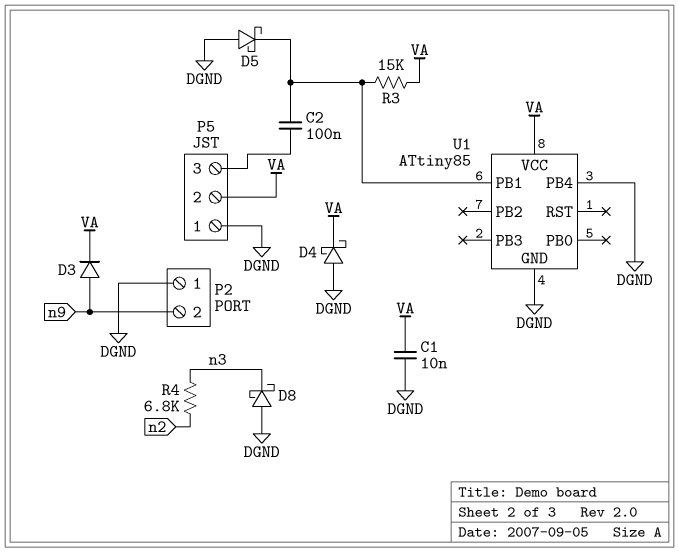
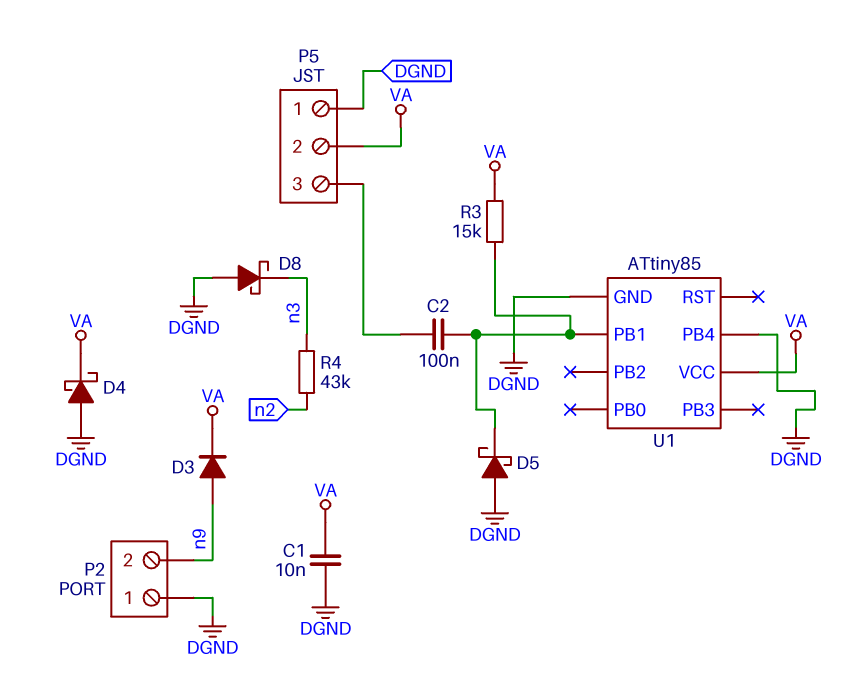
R4: 6.8k (n2, n3) -> 43k (n2, n3)

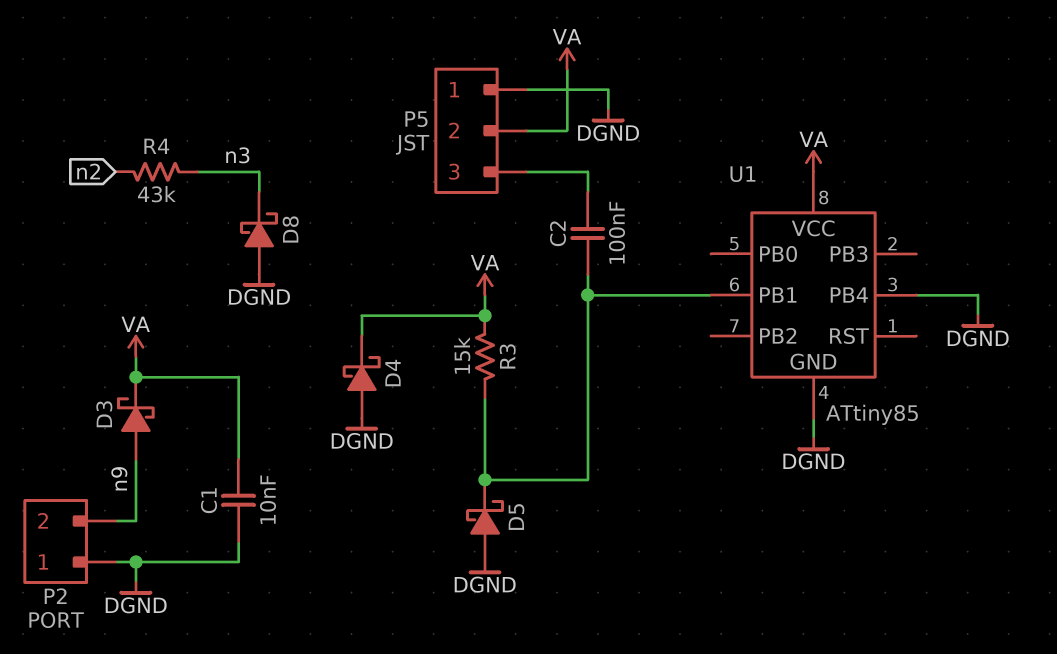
D3: diode (A n9, K VA) -> schottky (A n9, K VA)

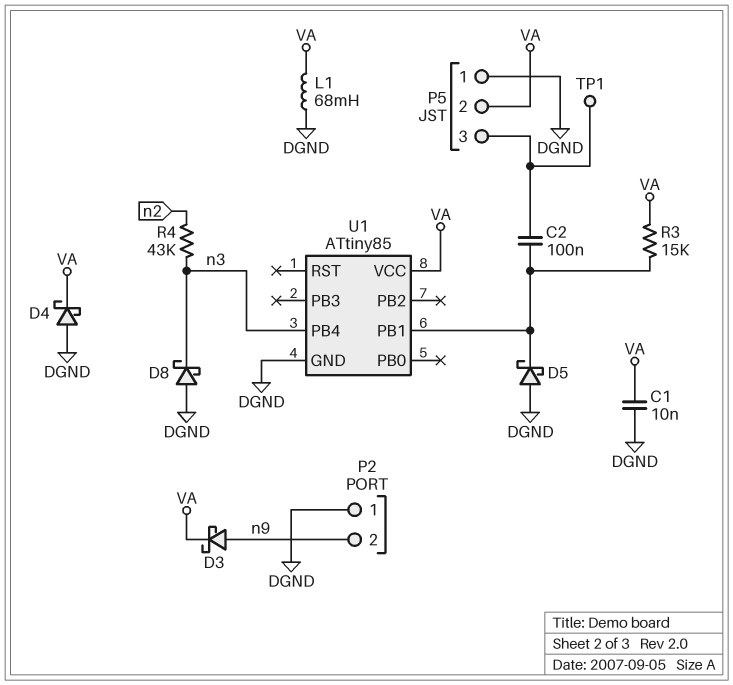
L1: none -> 68mH (DGND, VA)
TP1: none -> test point (P5/3)
U1 pin PB4: DGND -> n3

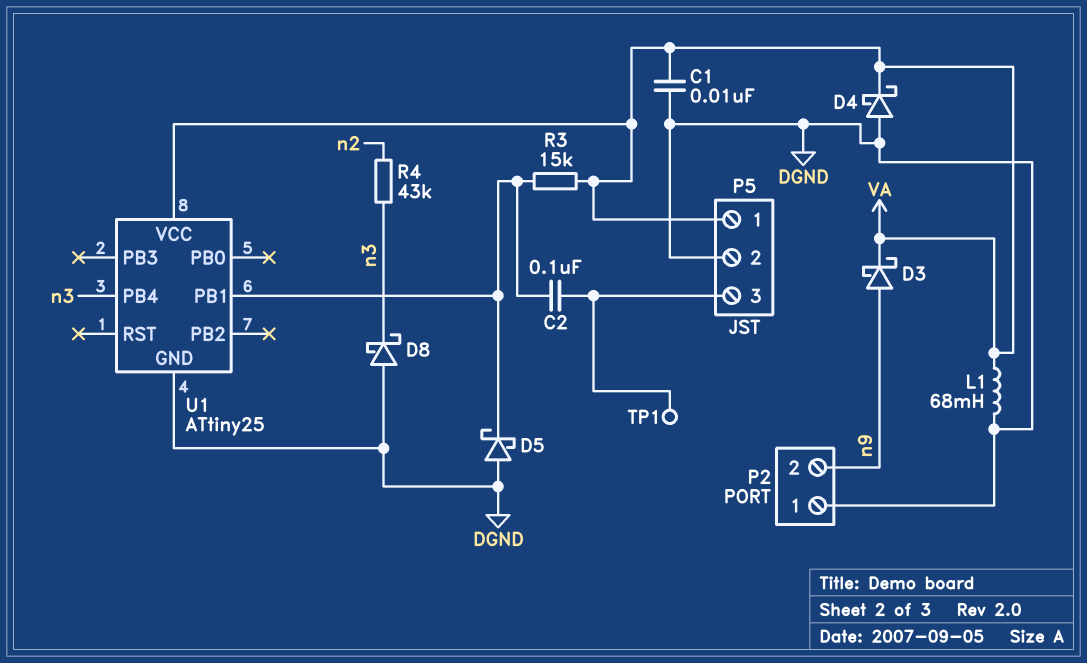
P5 pin 1: DGND -> VA
P5 pin 2: VA -> DGND
U1: ATtiny85 -> ATtiny25

